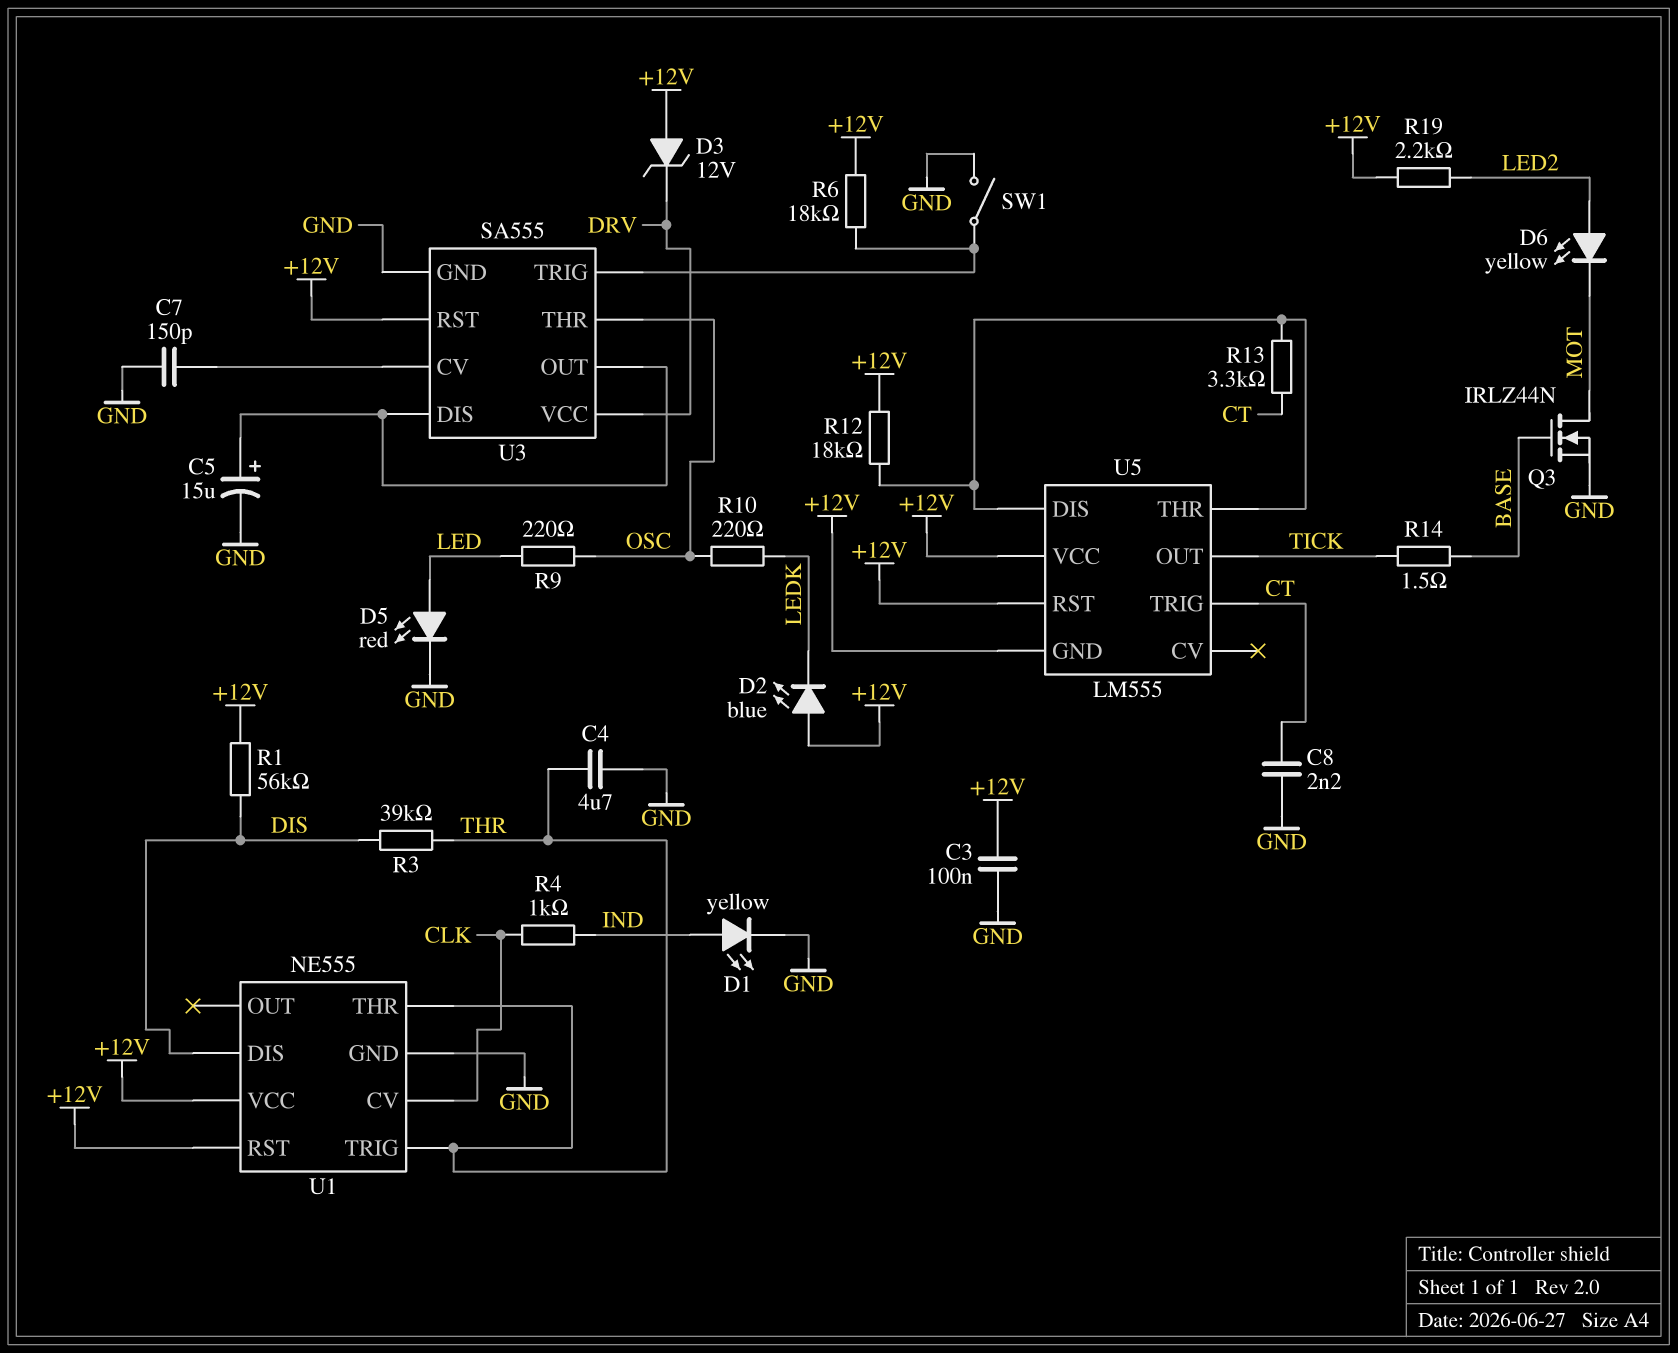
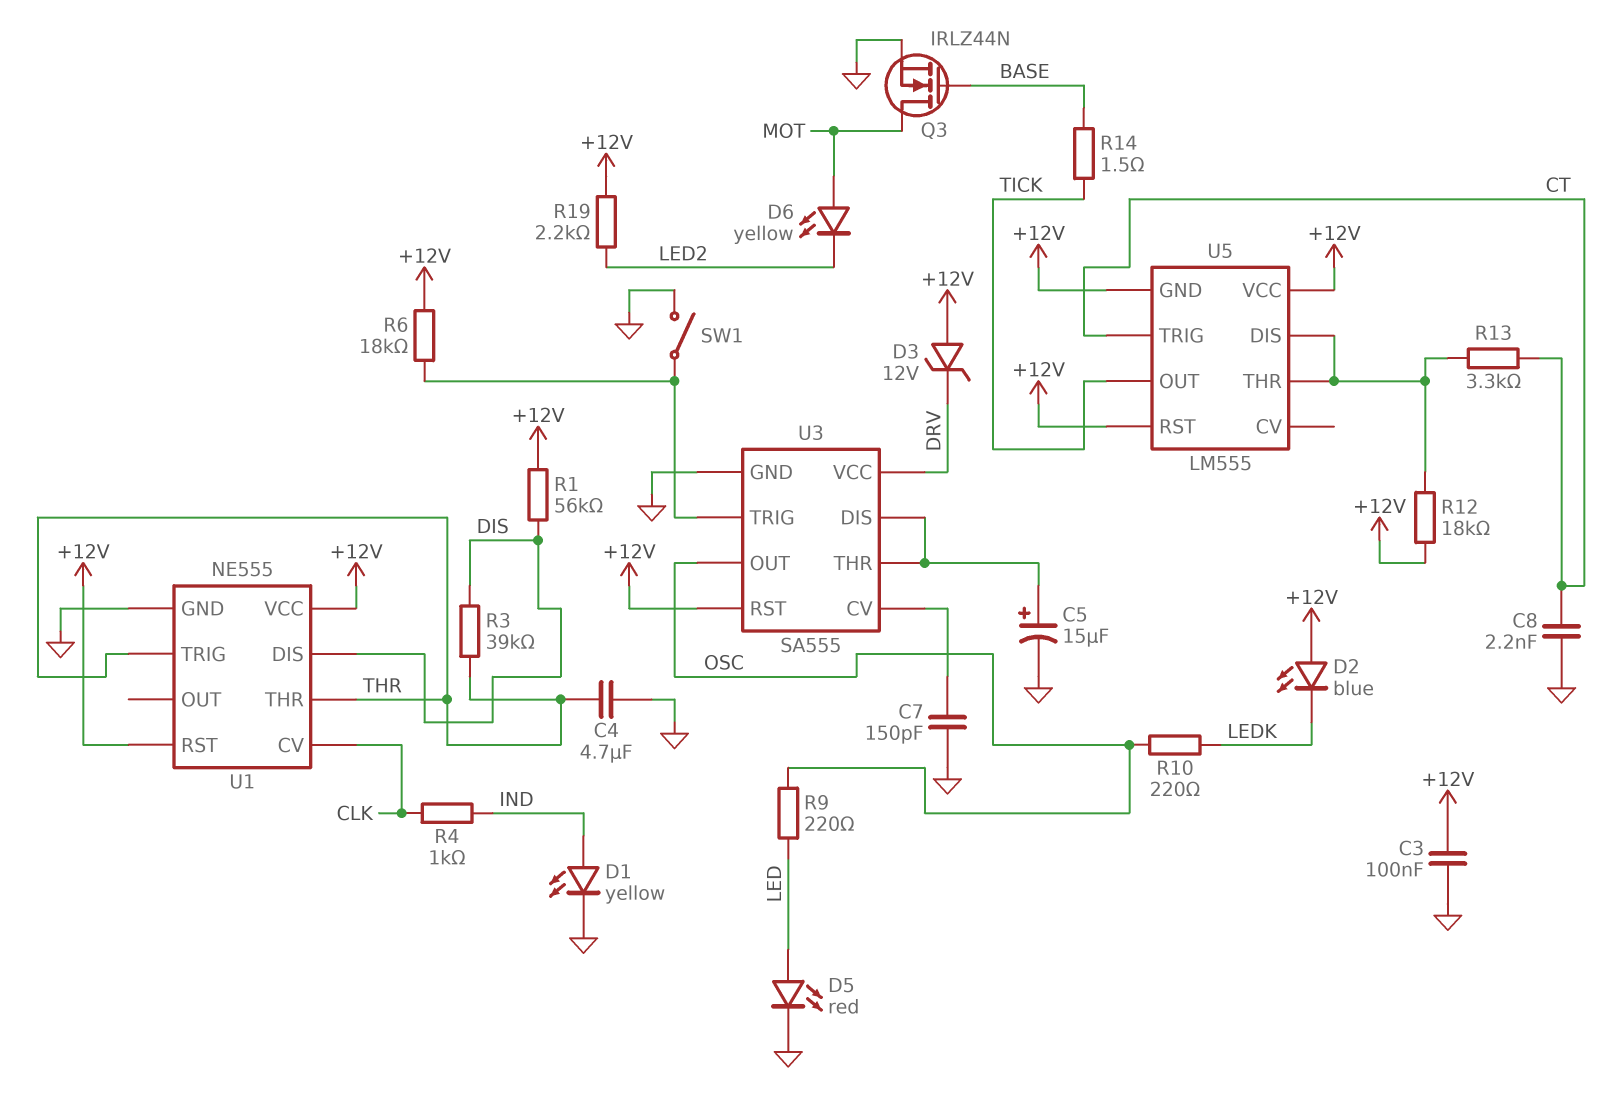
D6: LED yellow (A LED2, K MOT) -> LED yellow (A MOT, K LED2)
U3 pin OUT: U3/DIS -> OSC
U3 pin THR: OSC -> U3/DIS

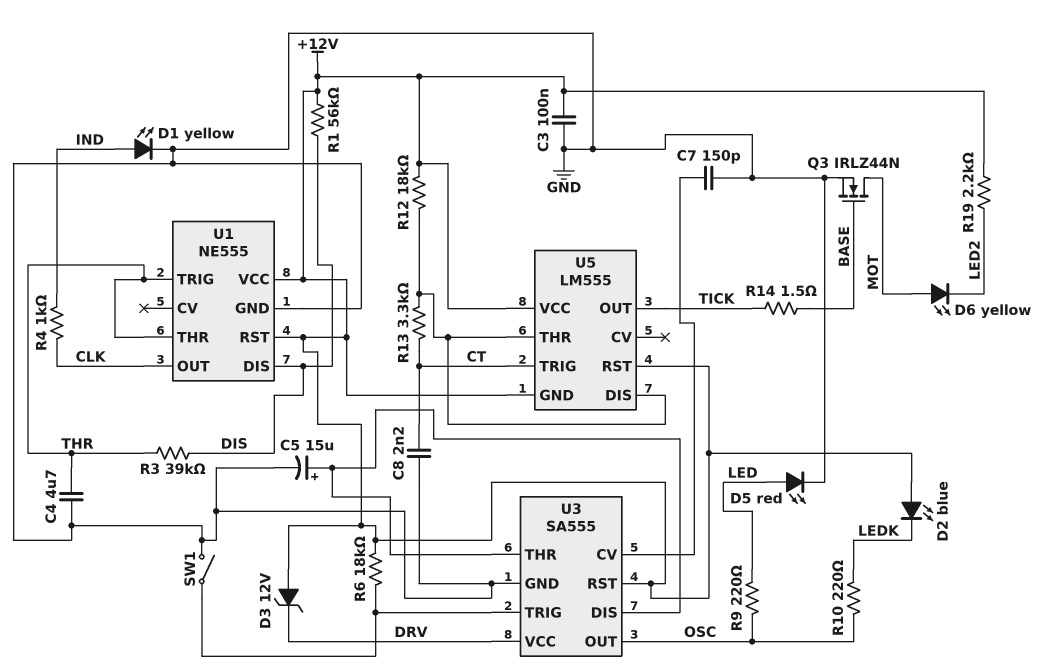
U1 pin CV: CLK -> none
U1 pin OUT: none -> CLK

